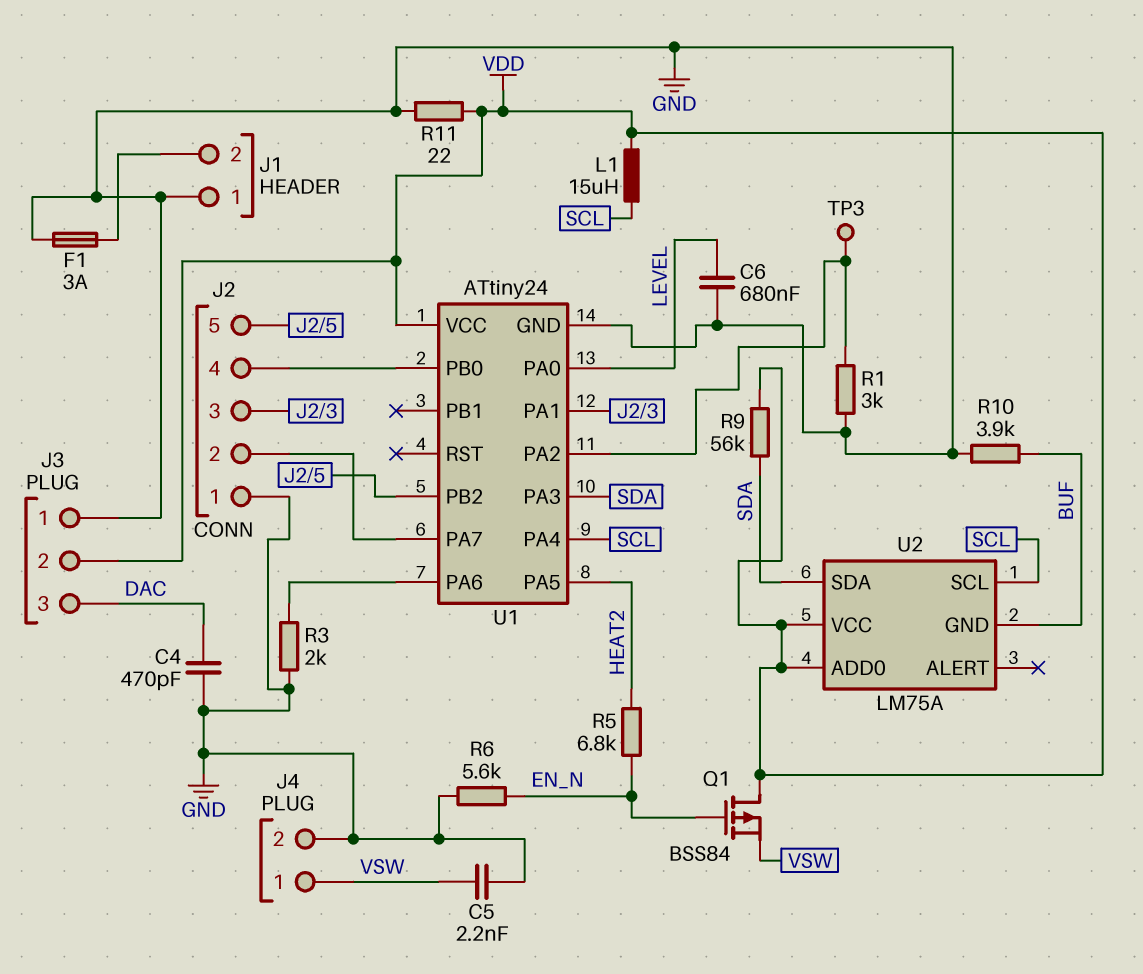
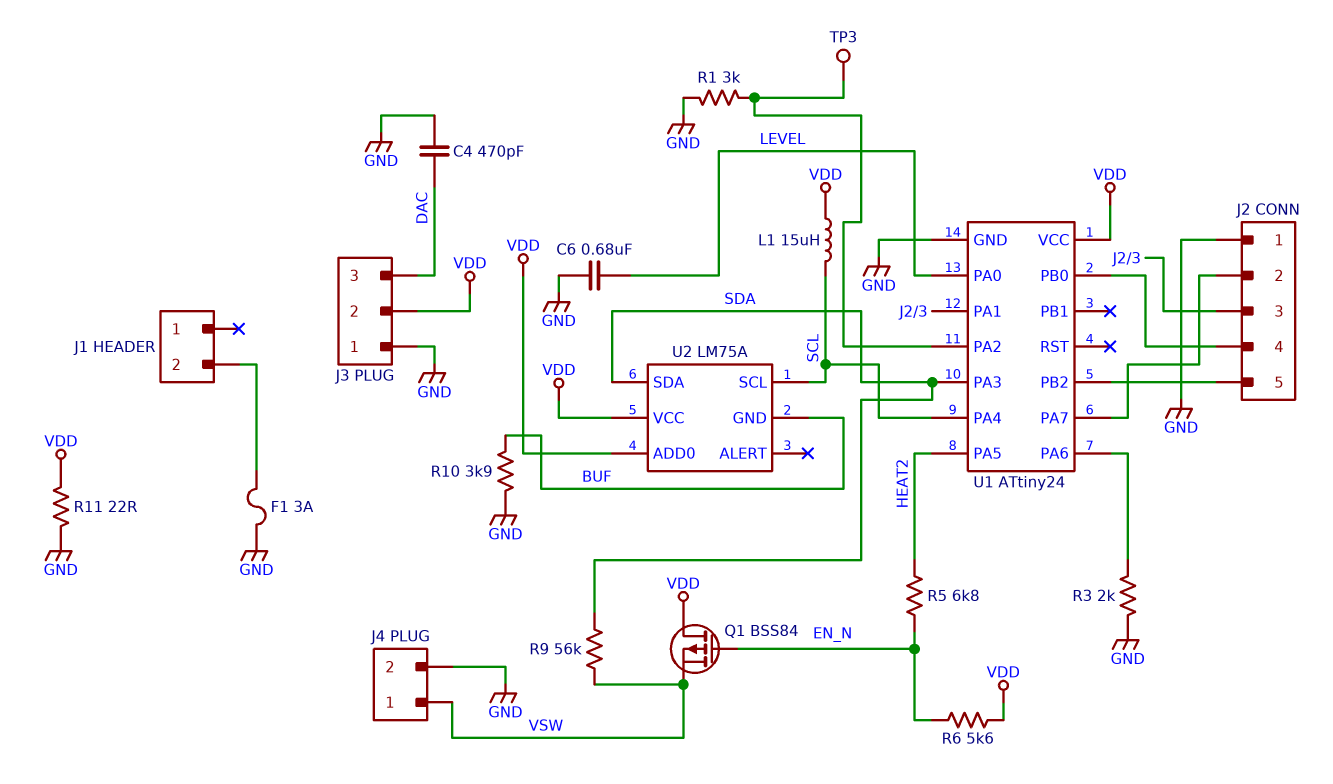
C5: 2.2nF (GND, VSW) -> none
J1 pin 1: GND -> none
R6: 5.6k (EN_N, GND) -> 5.6k (EN_N, VDD)
R9: 56k (SDA, VDD) -> 56k (SDA, VSW)

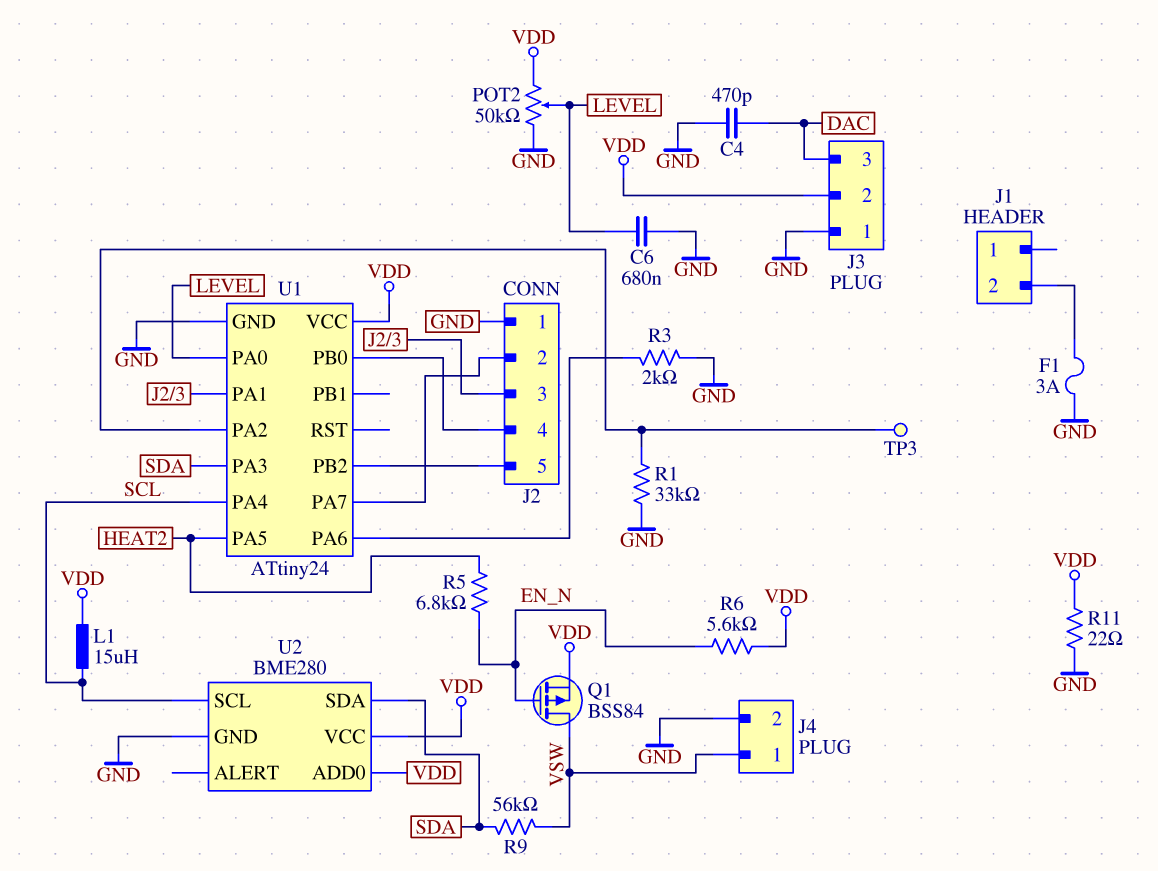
POT2: none -> 50k (GND, VDD, wiper LEVEL)
Q1: PMOS BSS84 (G EN_N, D VDD, S VSW) -> PMOS BSS84 (G EN_N, D VSW, S VDD)
R1: 3k (GND, U1/PA2) -> 33k (GND, U1/PA2)
R10: 3.9k (BUF, GND) -> none
U2: LM75A -> BME280
U2 pin GND: BUF -> GND

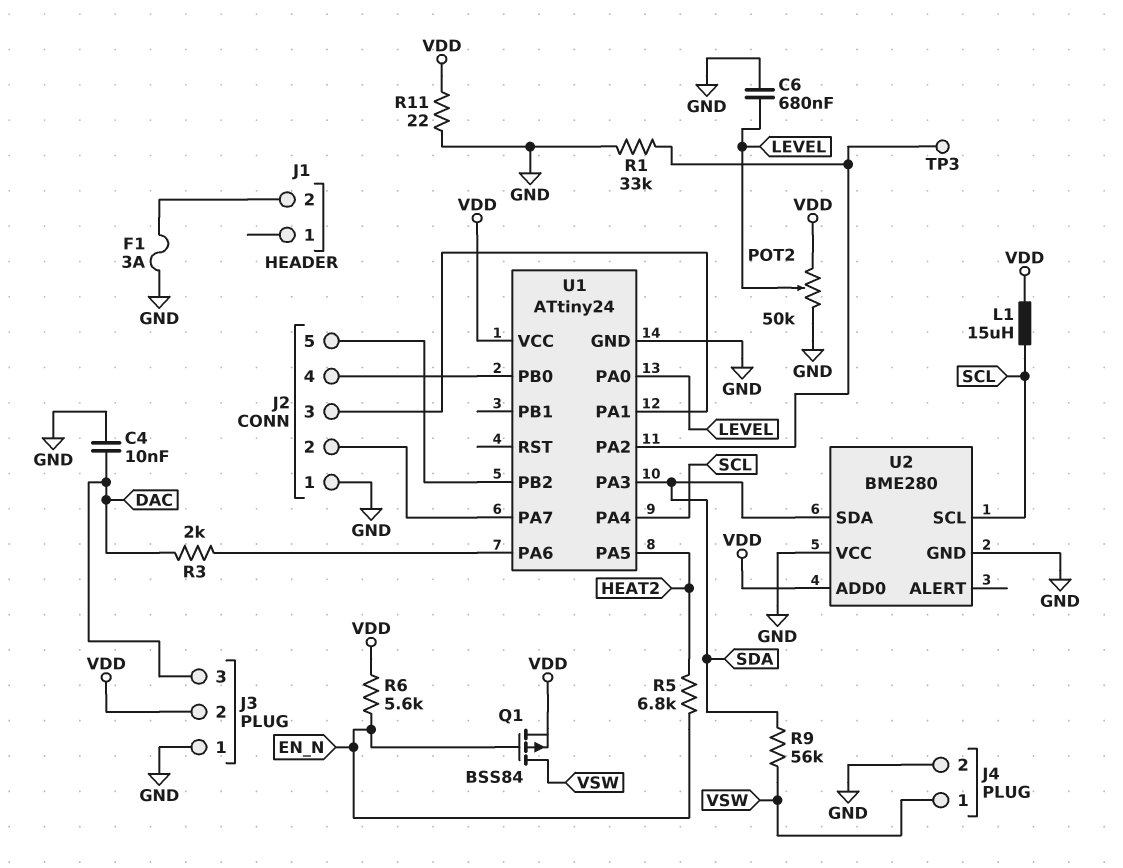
C4: 470pF (DAC, GND) -> 10nF (DAC, GND)
R3: 2k (GND, U1/PA6) -> 2k (DAC, U1/PA6)
U2 pin VCC: VDD -> GND

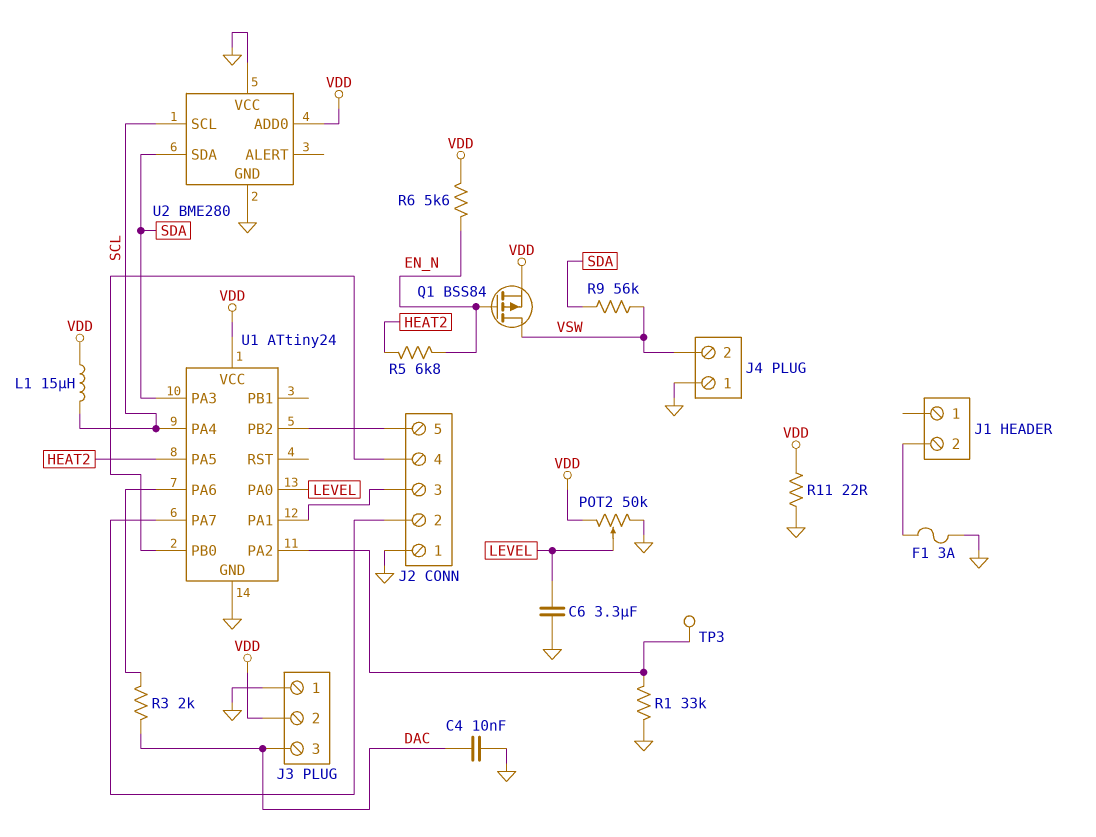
C6: 680nF (GND, LEVEL) -> 3.3uF (GND, LEVEL)
J4 pin 1: VSW -> GND
J4 pin 2: GND -> VSW

